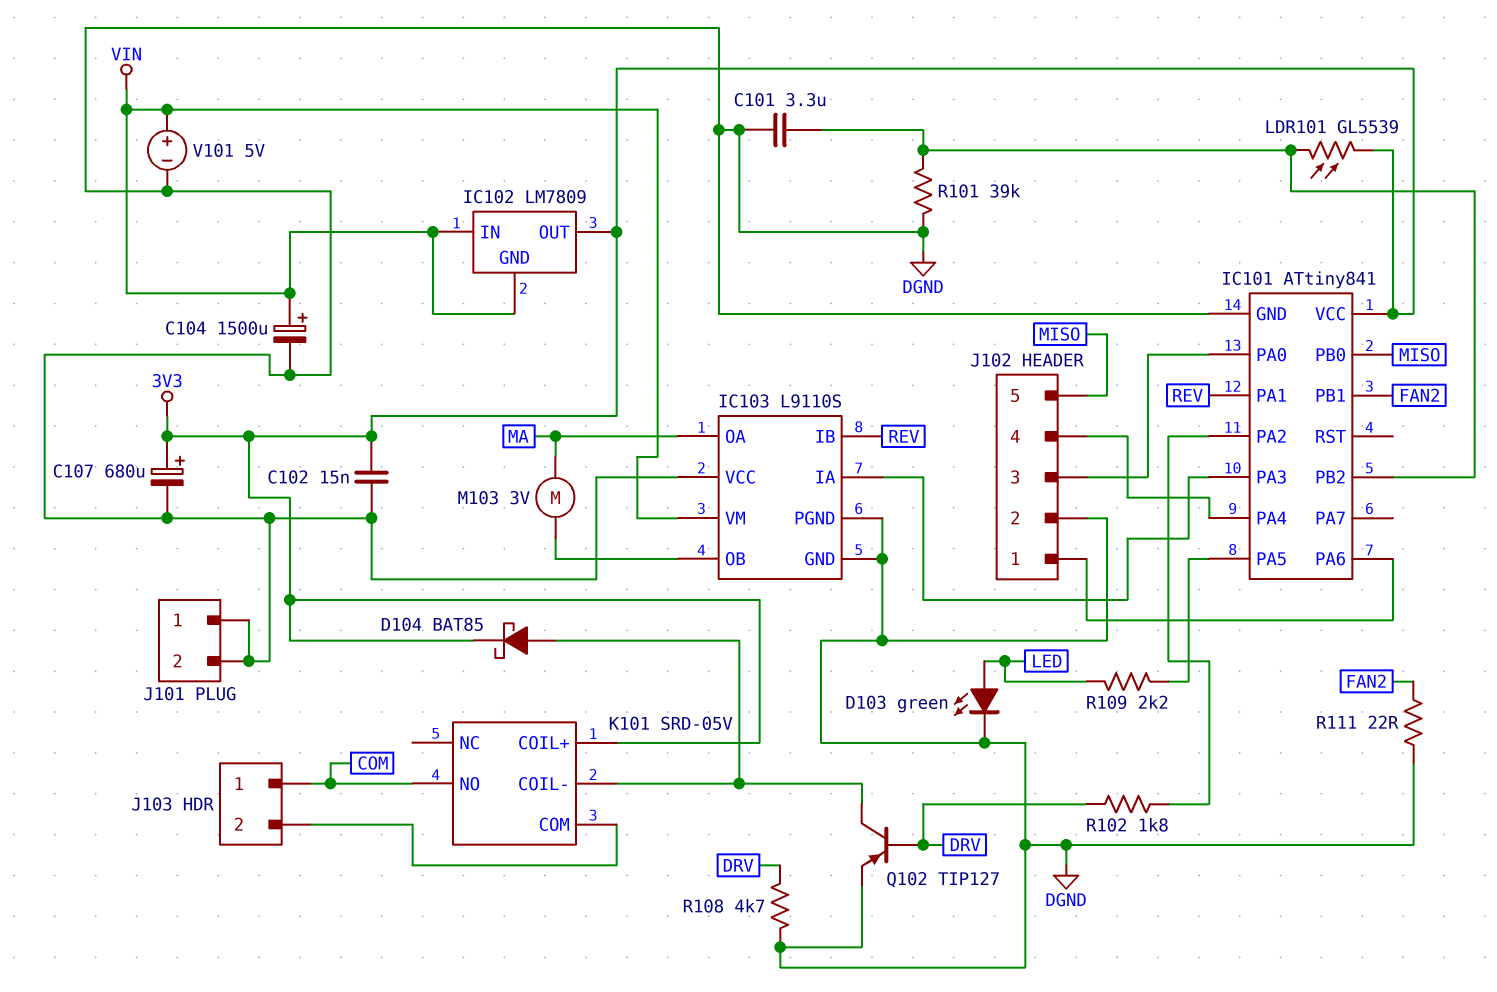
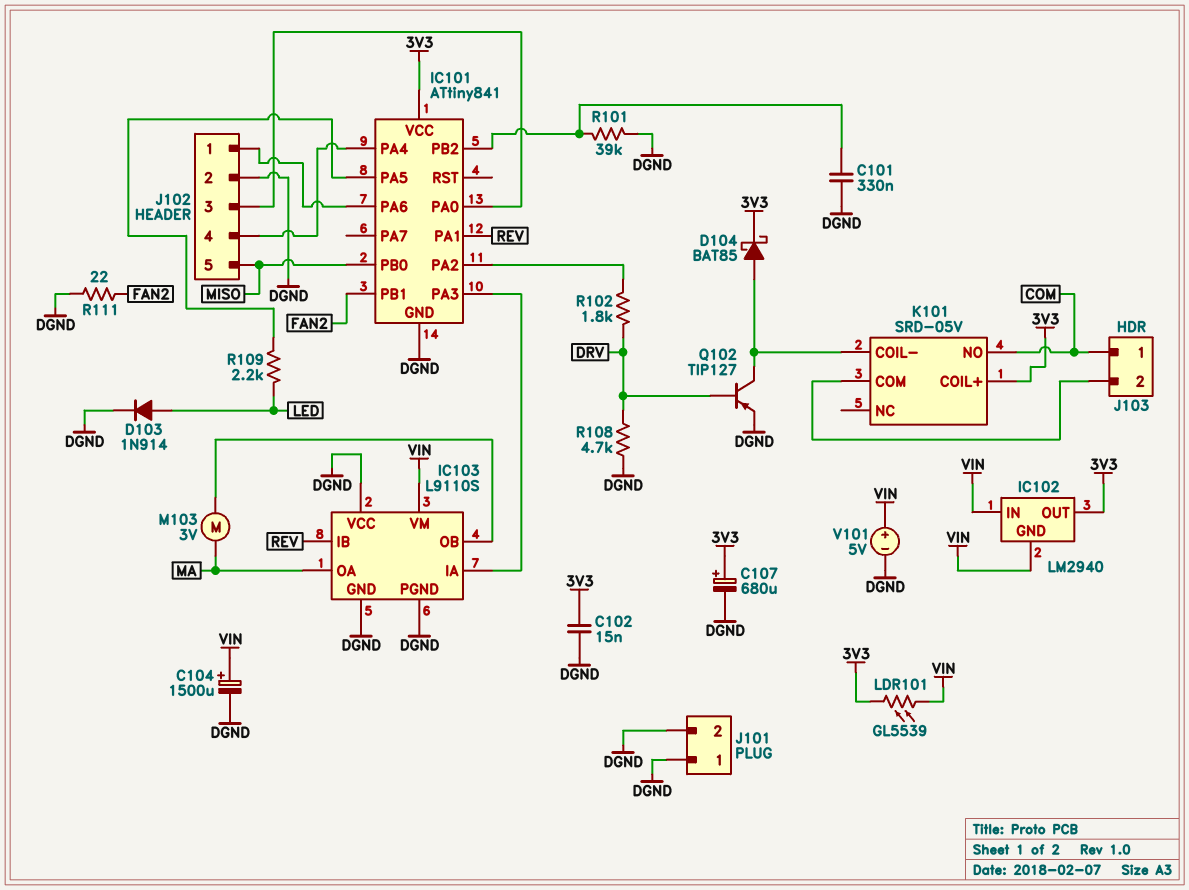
C101: 3.3uF (DGND, IC101/PB2) -> 330nF (DGND, IC101/PB2)
D103: LED green (A LED, K DGND) -> diode 1N914 (A LED, K DGND)
IC102: LM7809 -> LM2940
LDR101: GL5539 (3V3, IC101/PB2) -> GL5539 (3V3, VIN)

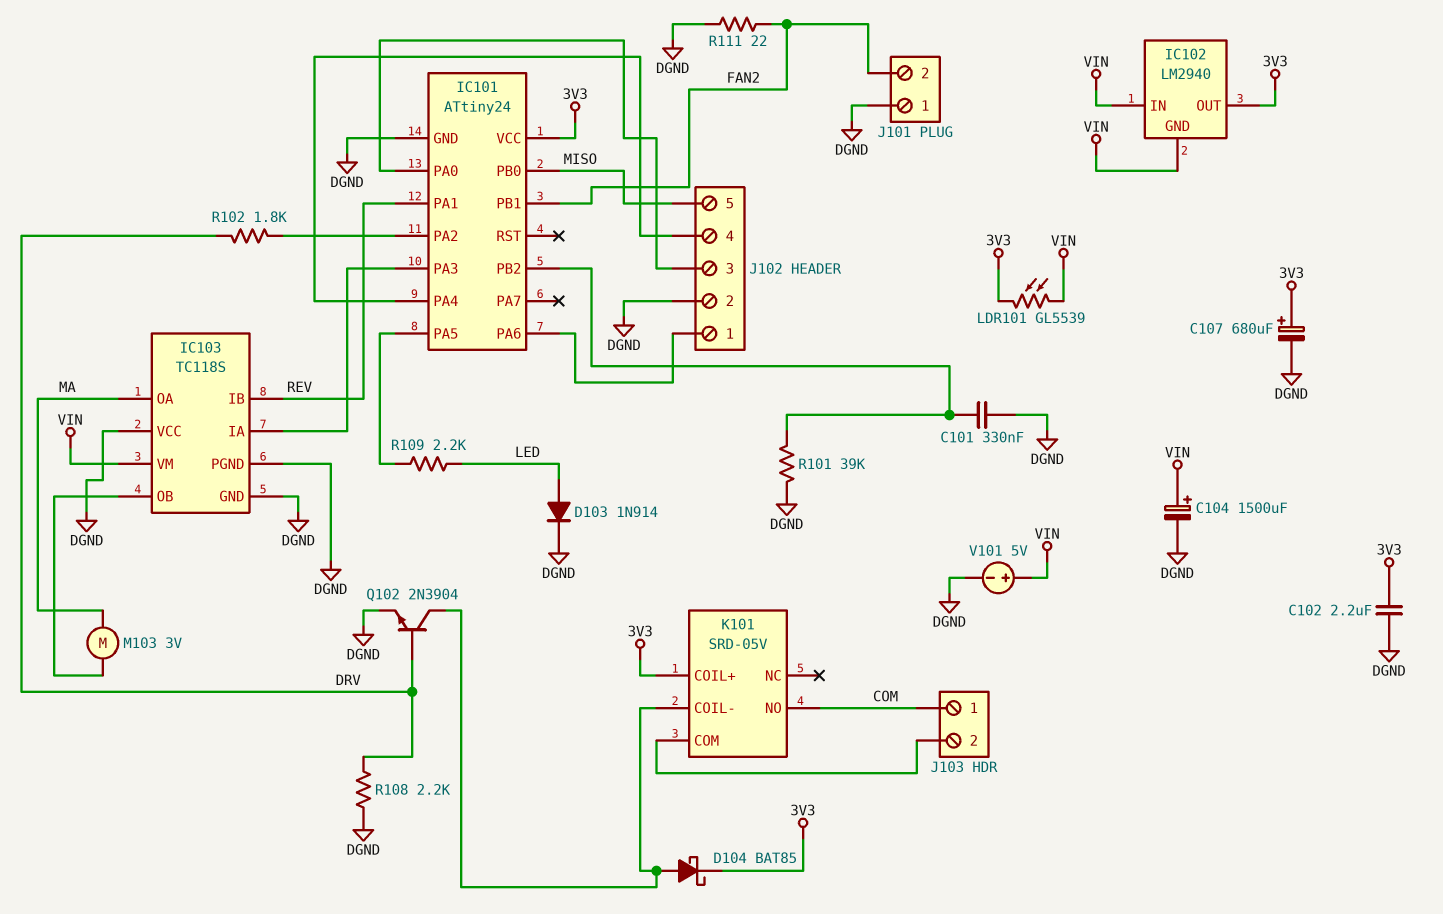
C102: 15nF (3V3, DGND) -> 2.2uF (3V3, DGND)
IC101: ATtiny841 -> ATtiny24
IC103: L9110S -> TC118S
J101 pin 2: DGND -> FAN2
Q102: PNP TIP127 (B DRV, C K101/COIL-, E DGND) -> NPN 2N3904 (B DRV, C K101/COIL-, E DGND)
R108: 4.7k (DGND, DRV) -> 2.2k (DGND, DRV)

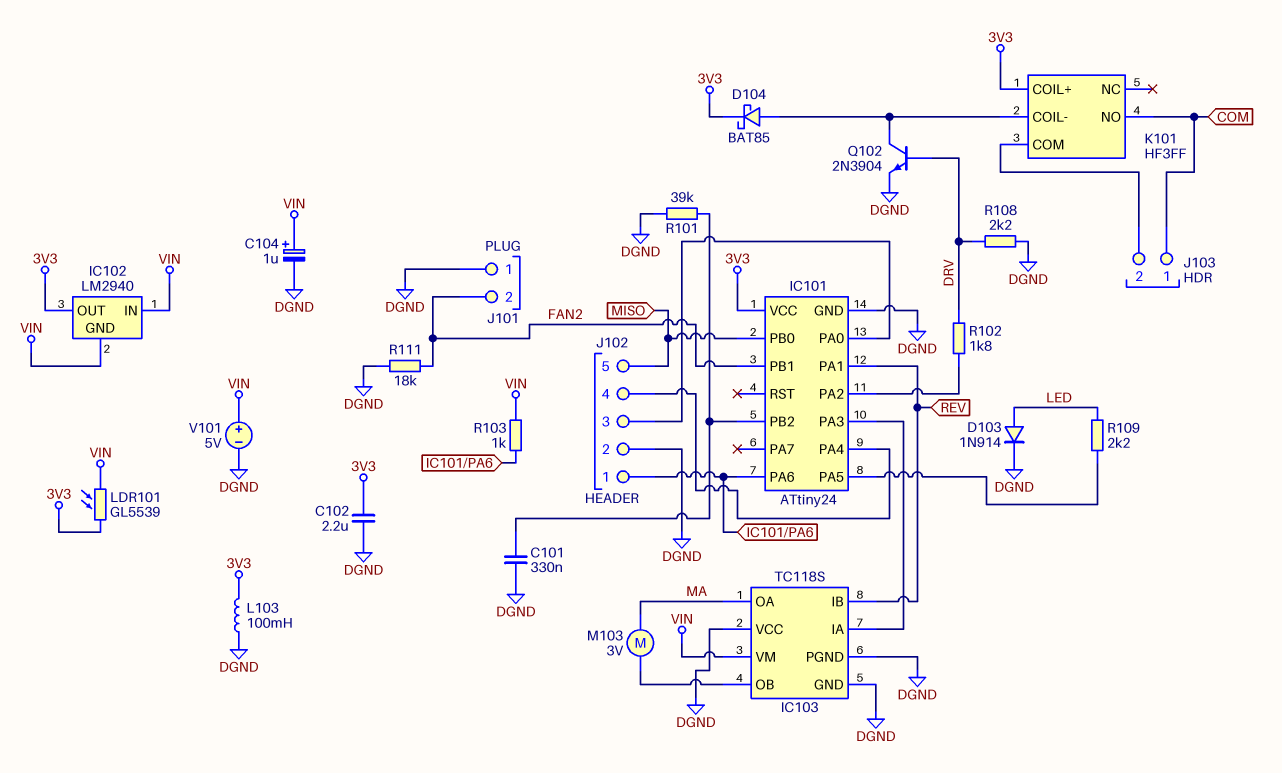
C104: 1500uF (plus VIN, minus DGND) -> 1uF (plus VIN, minus DGND)
C107: 680uF (plus 3V3, minus DGND) -> none
K101: SRD-05V -> HF3FF
L103: none -> 100mH (3V3, DGND)
R103: none -> 1k (IC101/PA6, VIN)
R111: 22 (DGND, FAN2) -> 18k (DGND, FAN2)

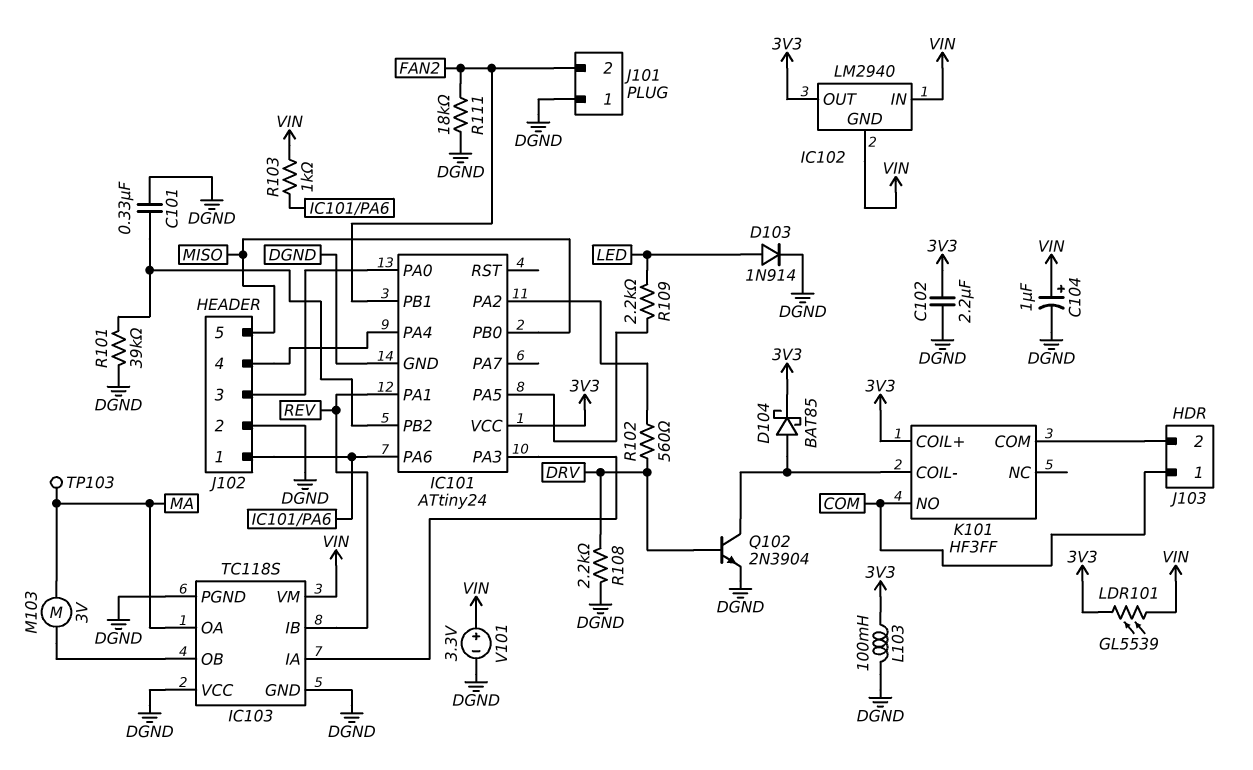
R102: 1.8k (DRV, IC101/PA2) -> 560 (DRV, IC101/PA2)
TP103: none -> test point (MA)
V101: 5V (plus VIN, minus DGND) -> 3.3V (plus VIN, minus DGND)

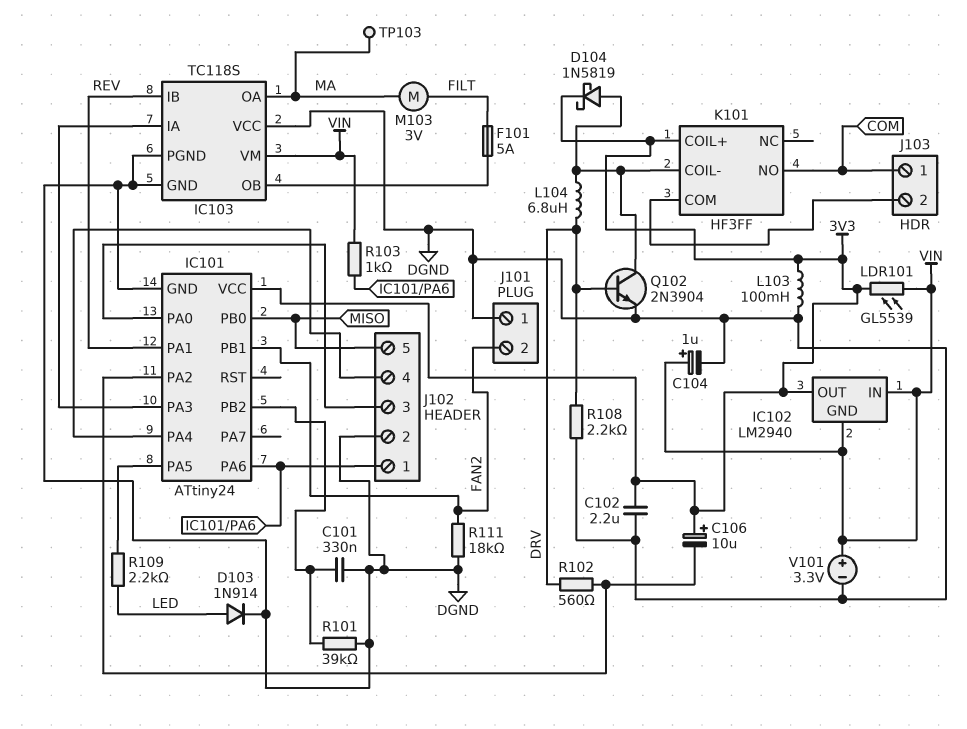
C106: none -> 10uF (plus 3V3, minus IC101/PA2)
D104: schottky BAT85 (A K101/COIL-, K 3V3) -> schottky 1N5819 (A K101/COIL-, K 3V3)
F101: none -> 5A (FILT, IC103/OB)
L104: none -> 6.8uH (DRV, K101/COIL-)
M103: motor 3V (IC103/OB, MA) -> motor 3V (FILT, MA)

